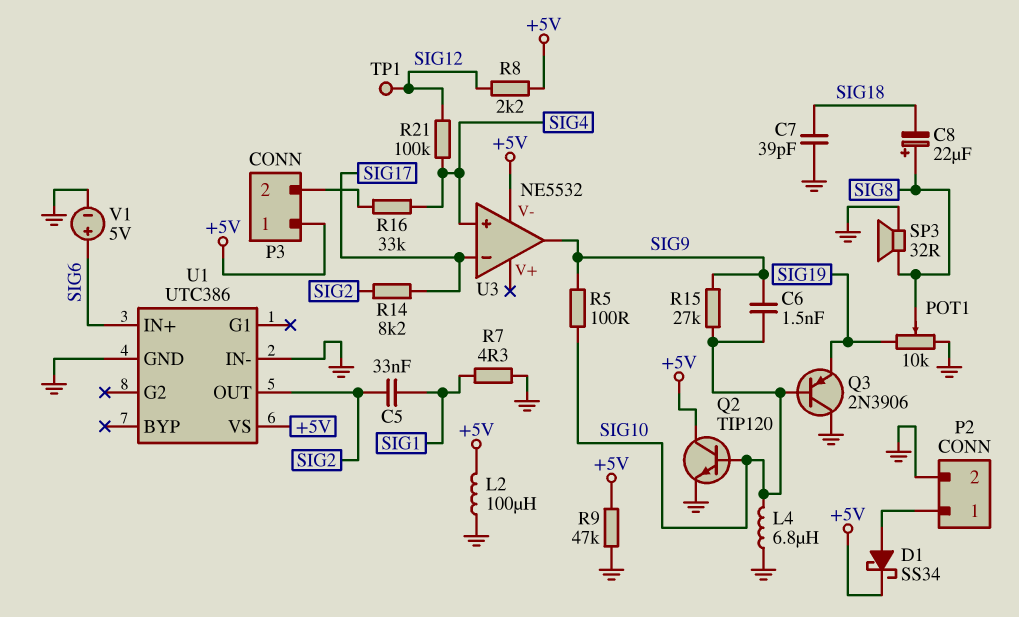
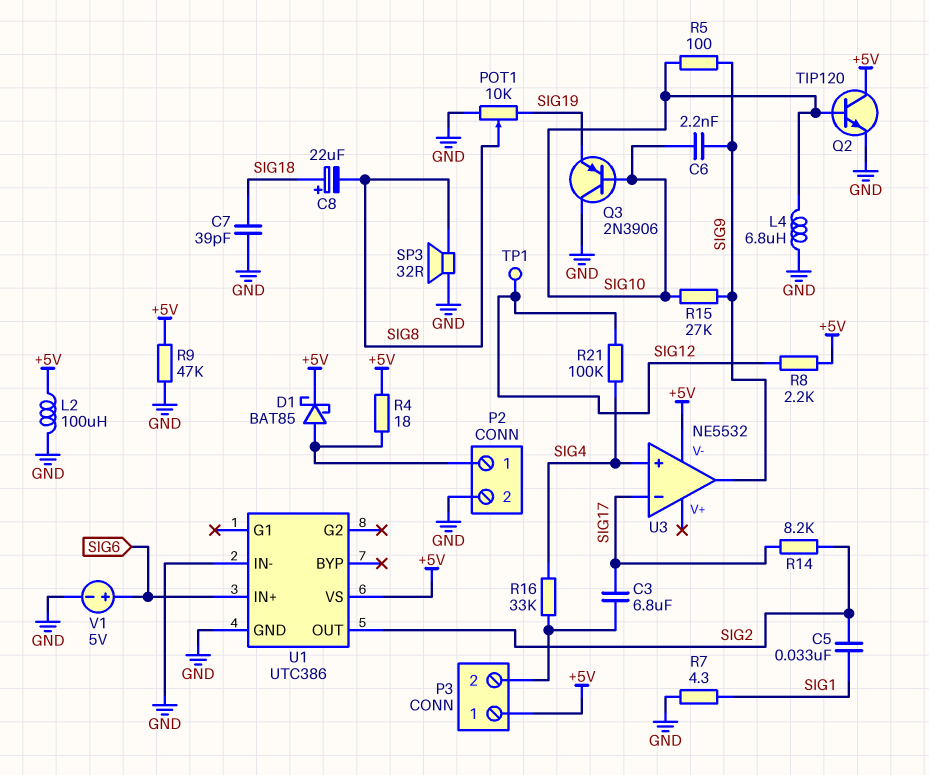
C3: none -> 6.8uF (P3/2, SIG17)
C6: 1.5nF (SIG9, SIG10) -> 2.2nF (SIG9, SIG10)
C8: 22uF (plus SIG8, minus SIG18) -> 22uF (plus SIG18, minus SIG8)
D1: schottky SS34 (A P2/1, K +5V) -> schottky BAT85 (A P2/1, K +5V)
R4: none -> 18 (+5V, P2/1)

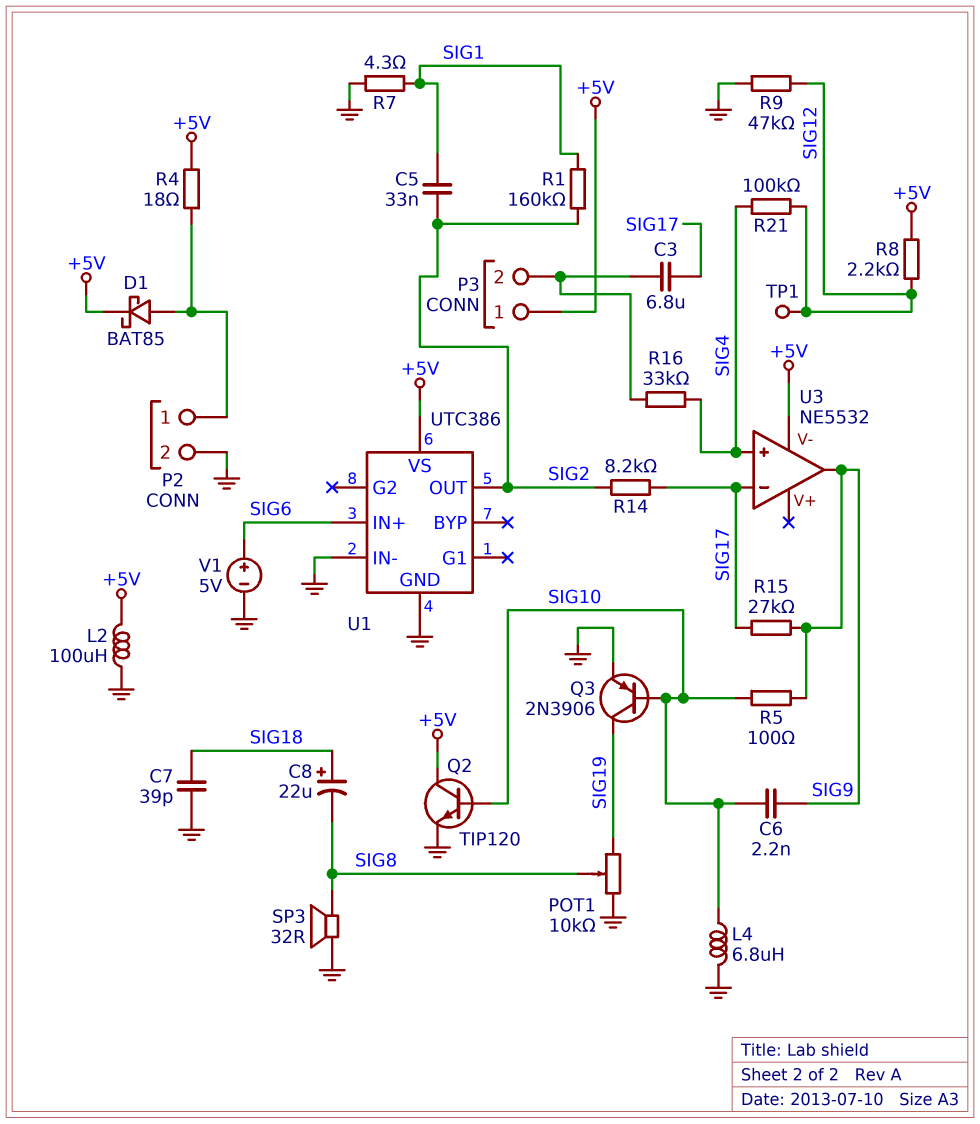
Q3: PNP 2N3906 (B SIG10, C GND, E SIG19) -> PNP 2N3906 (B SIG10, C SIG19, E GND)
R1: none -> 160k (SIG1, SIG2)
R9: 47k (+5V, GND) -> 47k (GND, SIG12)
R15: 27k (SIG9, SIG10) -> 27k (SIG9, SIG17)

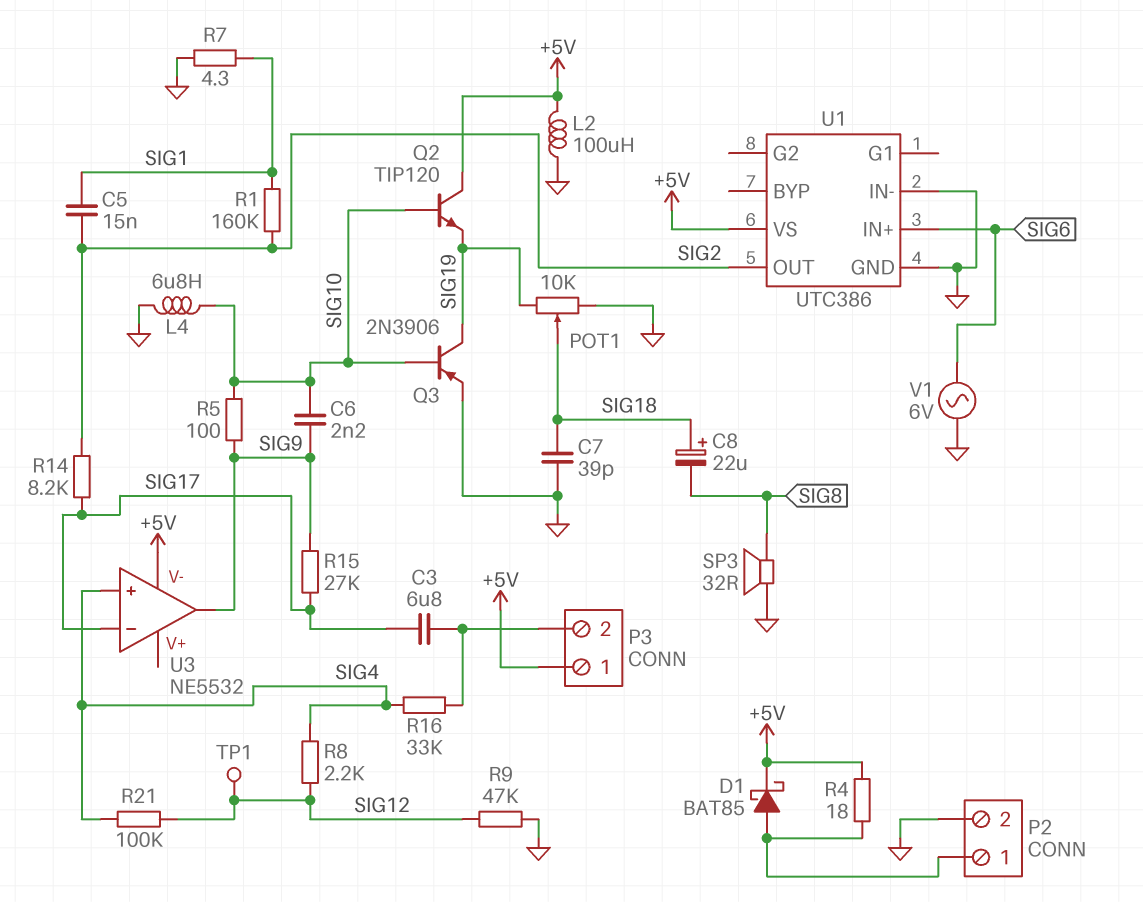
C5: 33nF (SIG1, SIG2) -> 15nF (SIG1, SIG2)
POT1: 10k (GND, SIG19, wiper SIG8) -> 10k (GND, SIG19, wiper SIG18)
Q2: NPN TIP120 (B SIG10, C +5V, E GND) -> NPN TIP120 (B SIG10, C +5V, E SIG19)
R8: 2.2k (+5V, SIG12) -> 2.2k (SIG4, SIG12)
V1: 5V (plus SIG6, minus GND) -> AC 6V (GND, SIG6)

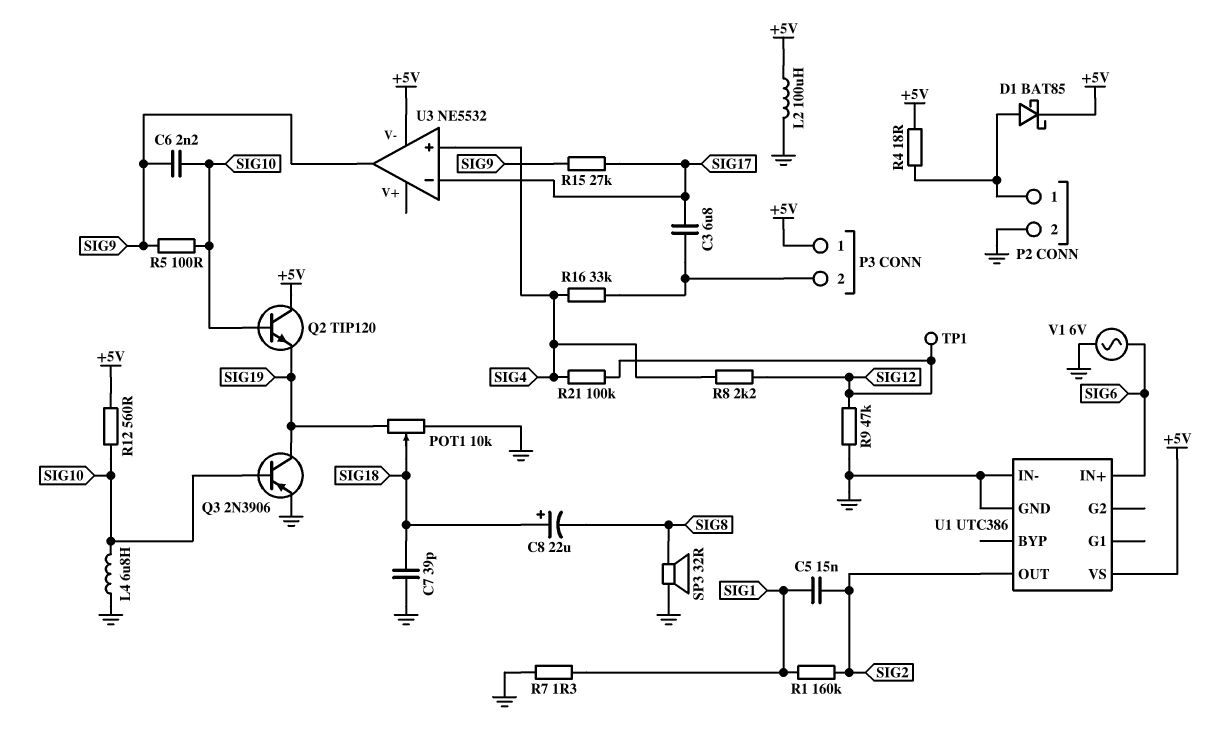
R7: 4.3 (GND, SIG1) -> 1.3 (GND, SIG1)
R12: none -> 560 (+5V, SIG10)
R14: 8.2k (SIG2, SIG17) -> none

